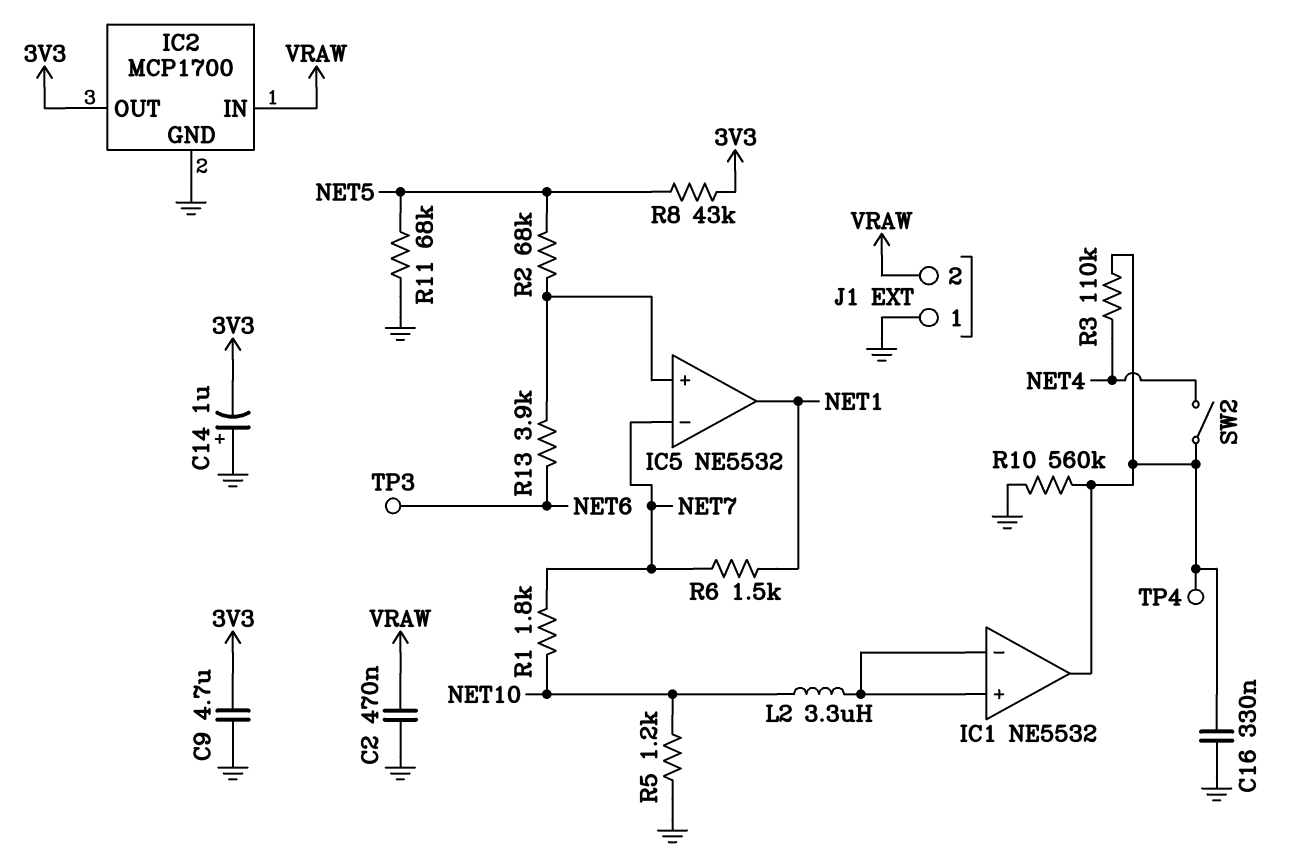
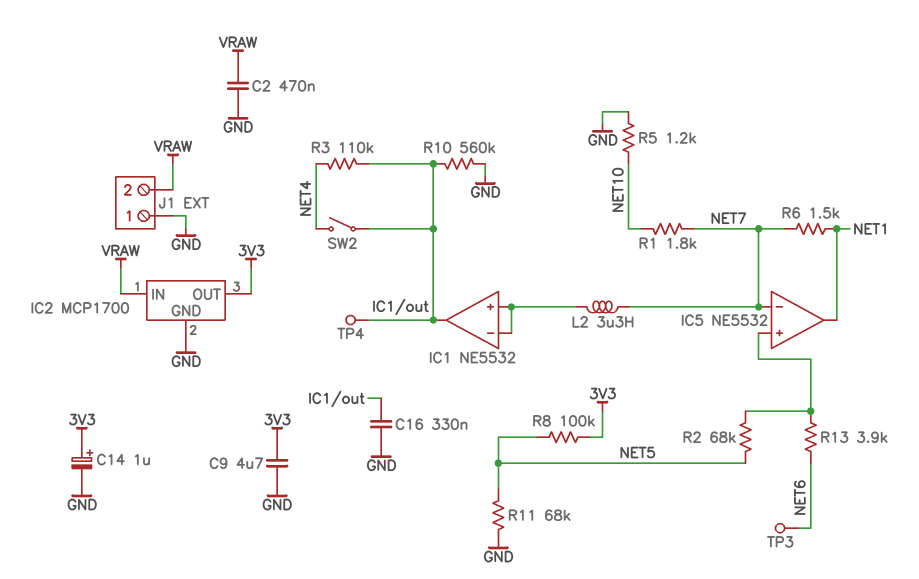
C14: 1uF (plus GND, minus 3V3) -> 1uF (plus 3V3, minus GND)
L2: 3.3uH (IC1/in+, NET10) -> 3.3uH (IC1/in+, NET7)
R8: 43k (3V3, NET5) -> 100k (3V3, NET5)

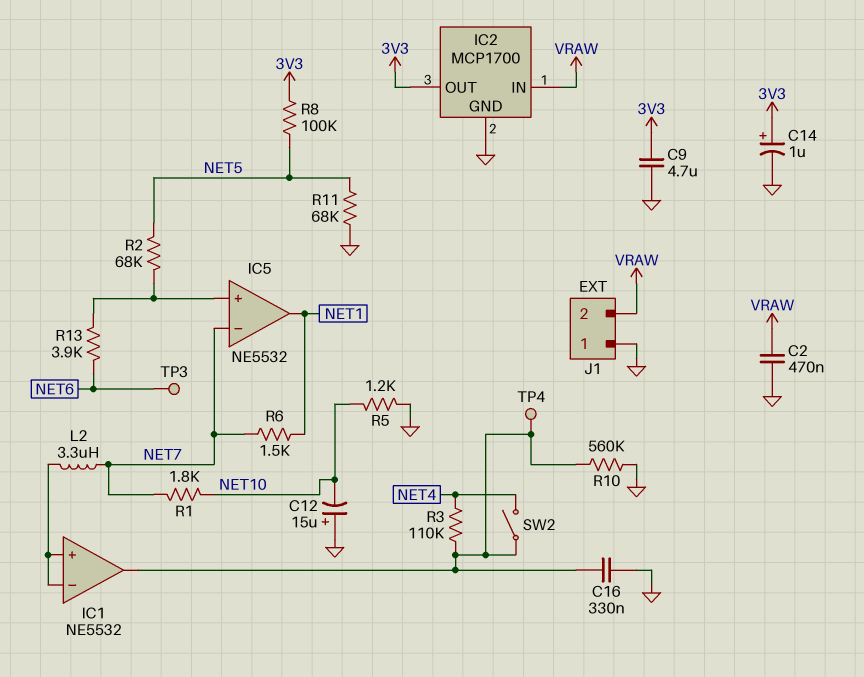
C12: none -> 15uF (plus GND, minus NET10)

